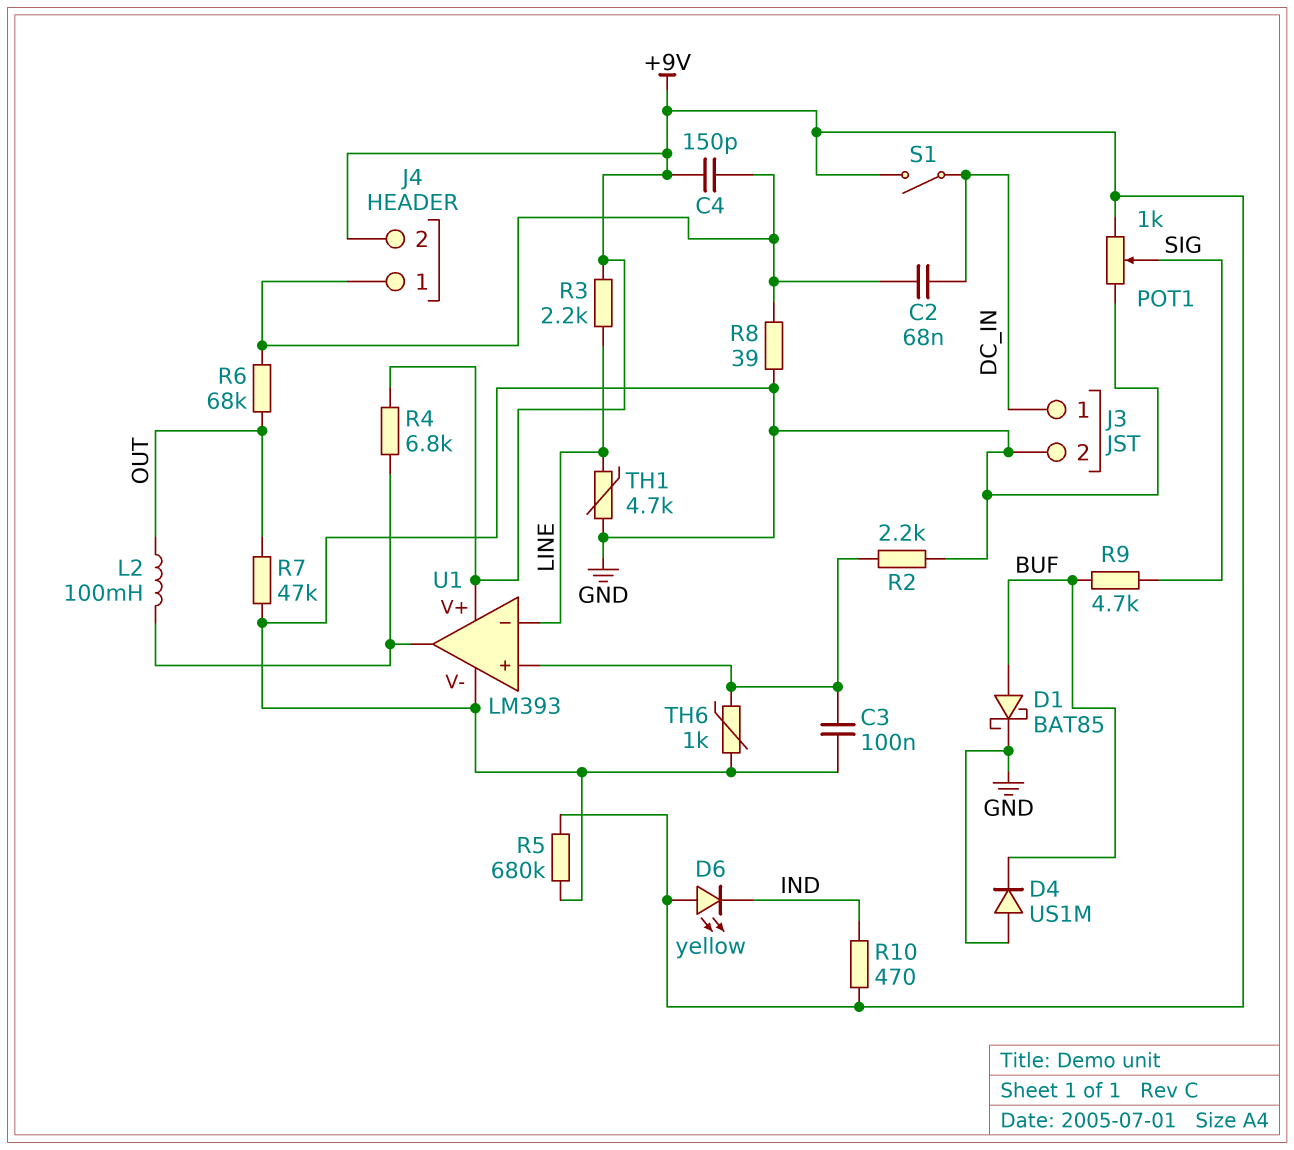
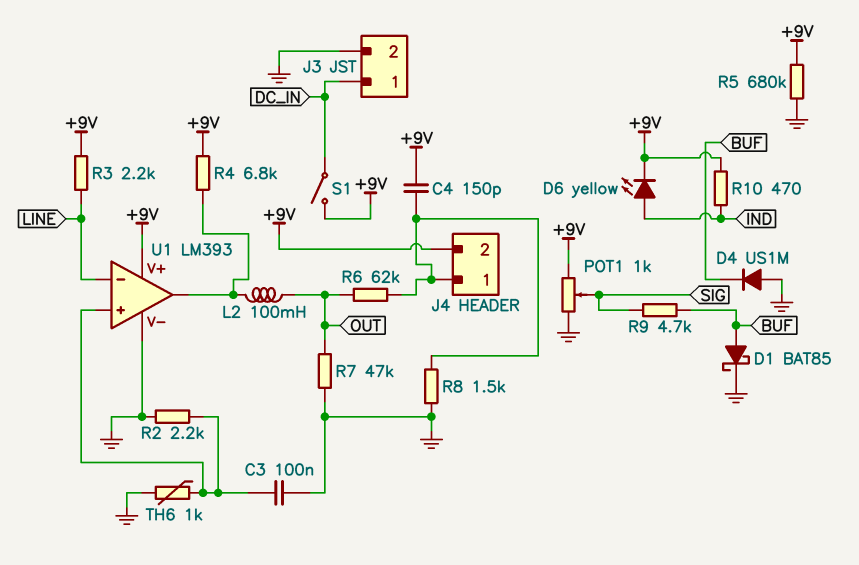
C2: 68nF (DC_IN, J4/1) -> none
D6: LED yellow (A +9V, K IND) -> LED yellow (A IND, K +9V)
R6: 68k (J4/1, OUT) -> 62k (J4/1, OUT)
R8: 39 (GND, J4/1) -> 1.5k (GND, J4/1)
TH1: 4.7k (GND, LINE) -> none

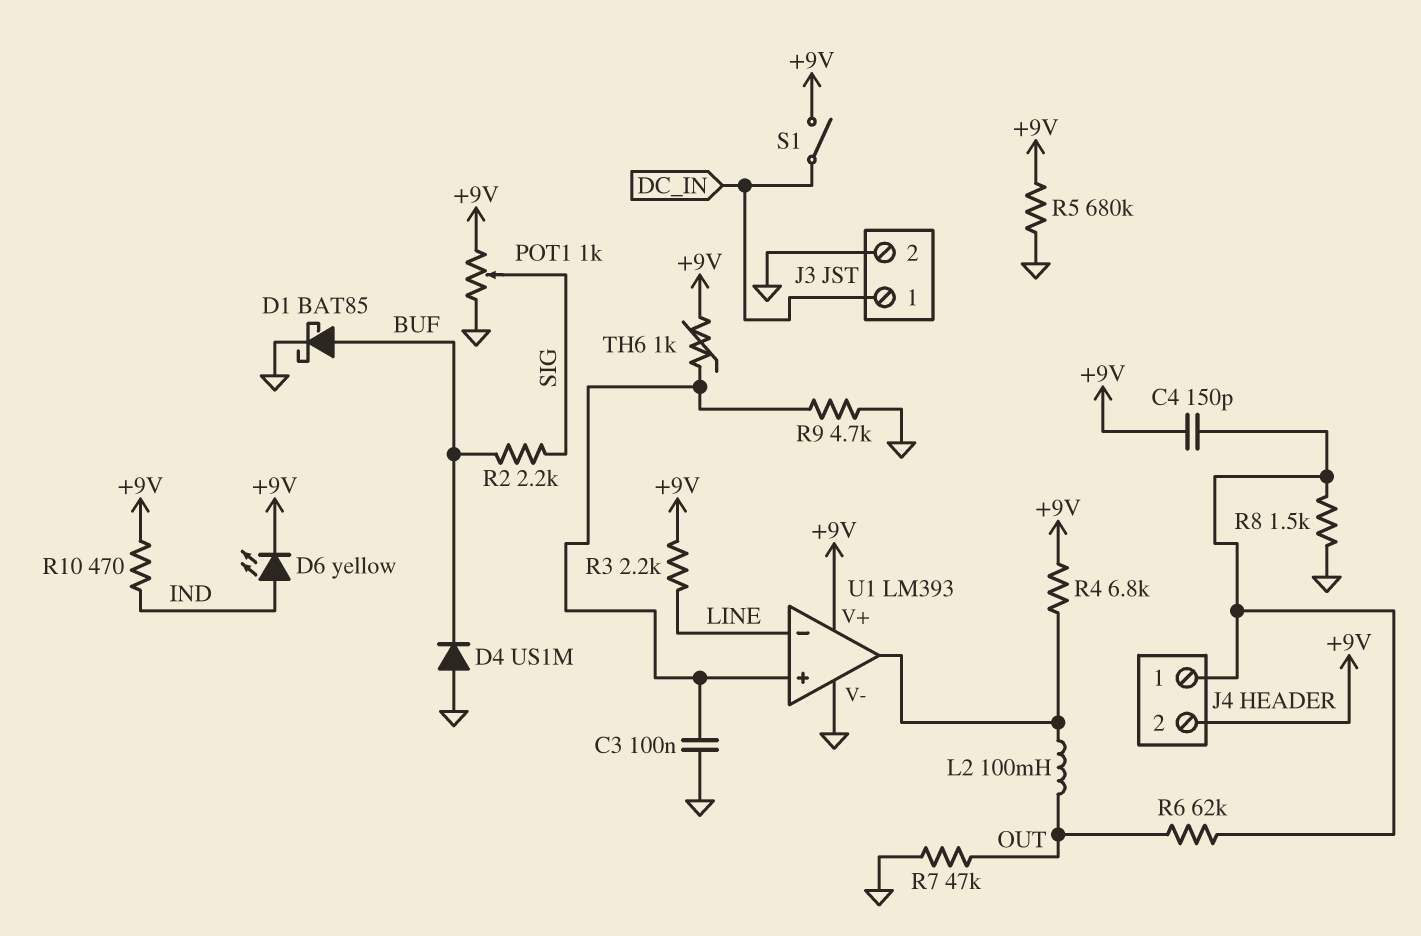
R2: 2.2k (GND, U1/in+) -> 2.2k (BUF, SIG)
R9: 4.7k (BUF, SIG) -> 4.7k (GND, U1/in+)
TH6: 1k (GND, U1/in+) -> 1k (+9V, U1/in+)

